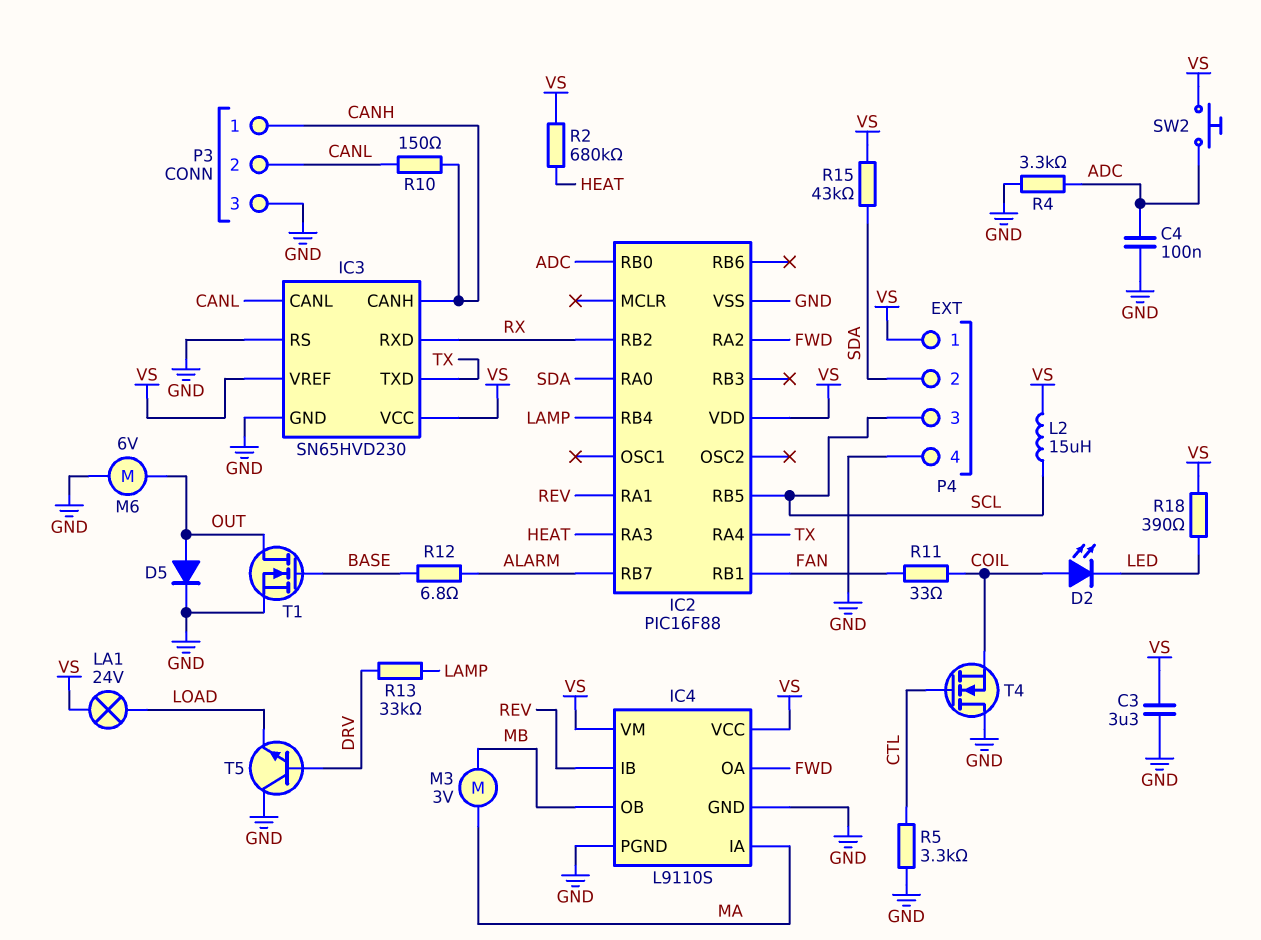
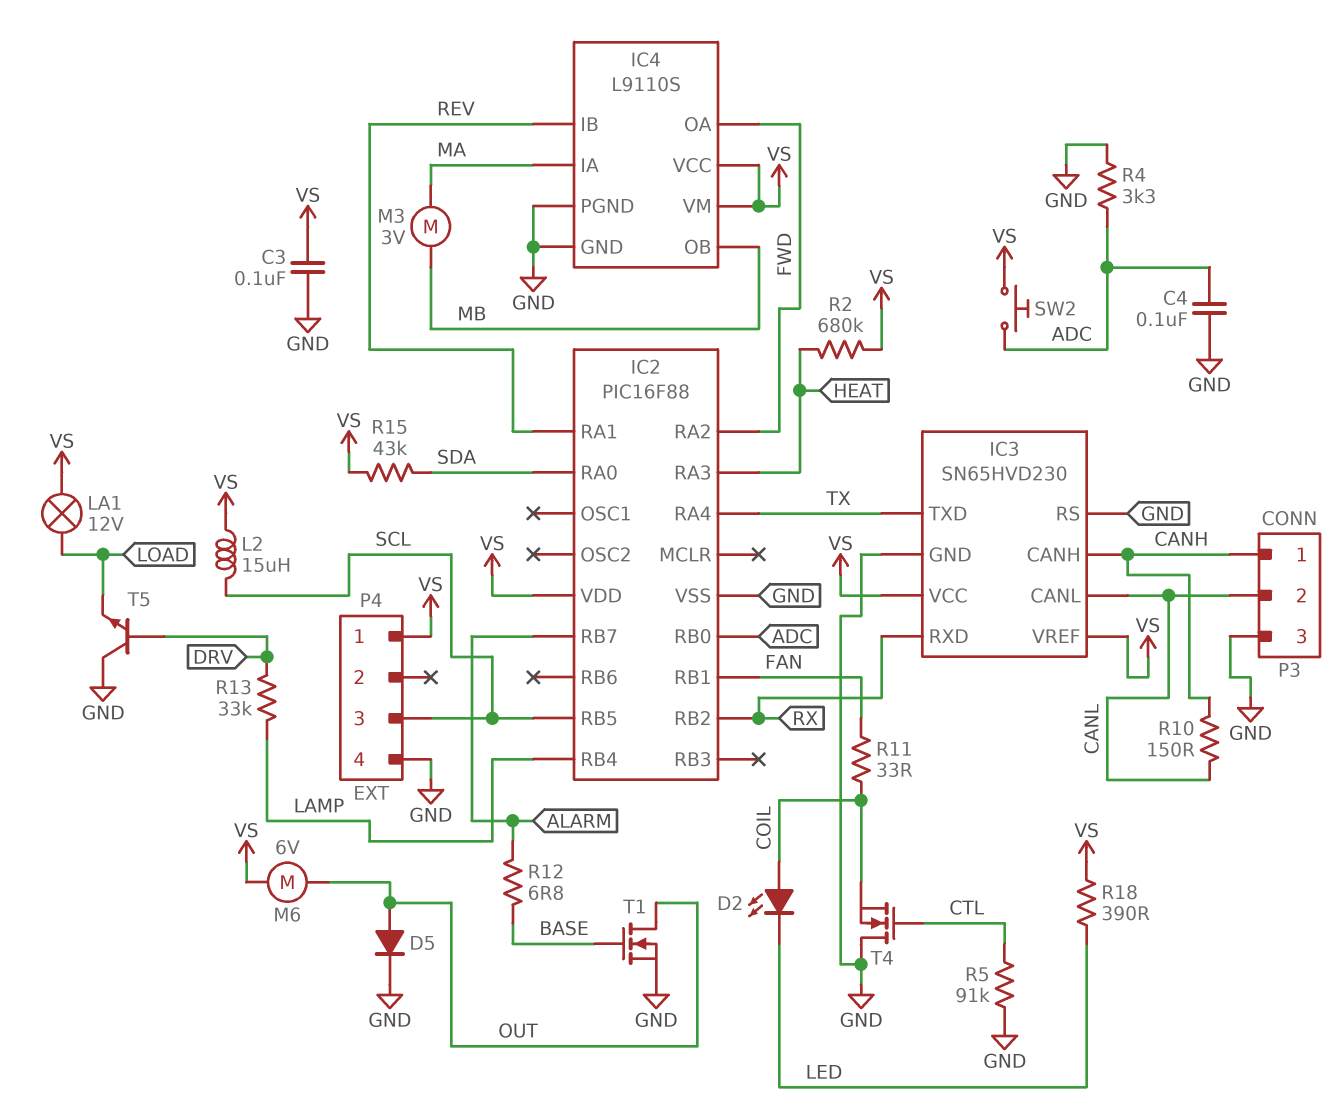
C3: 3.3uF (GND, VS) -> 100nF (GND, VS)
LA1: lamp 24V (LOAD, VS) -> lamp 12V (LOAD, VS)
M6: motor 6V (GND, OUT) -> motor 6V (OUT, VS)
P4 pin 2: SDA -> none
R5: 3.3k (CTL, GND) -> 91k (CTL, GND)

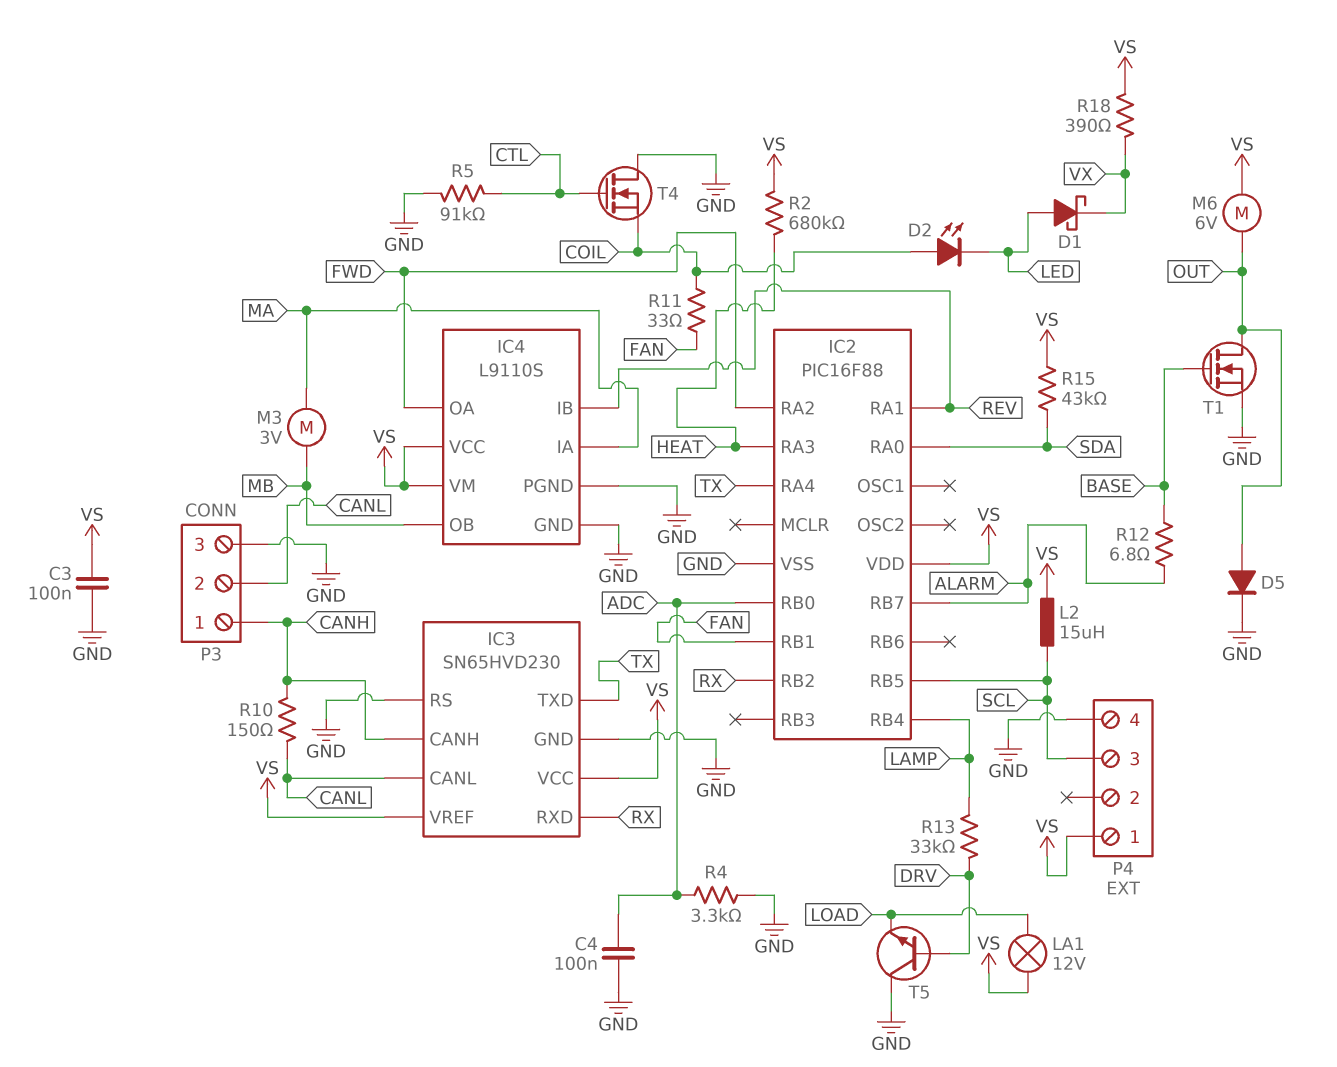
D1: none -> schottky (A LED, K VX)
R18: 390 (LED, VS) -> 390 (VS, VX)
SW2: button (ADC, VS) -> none

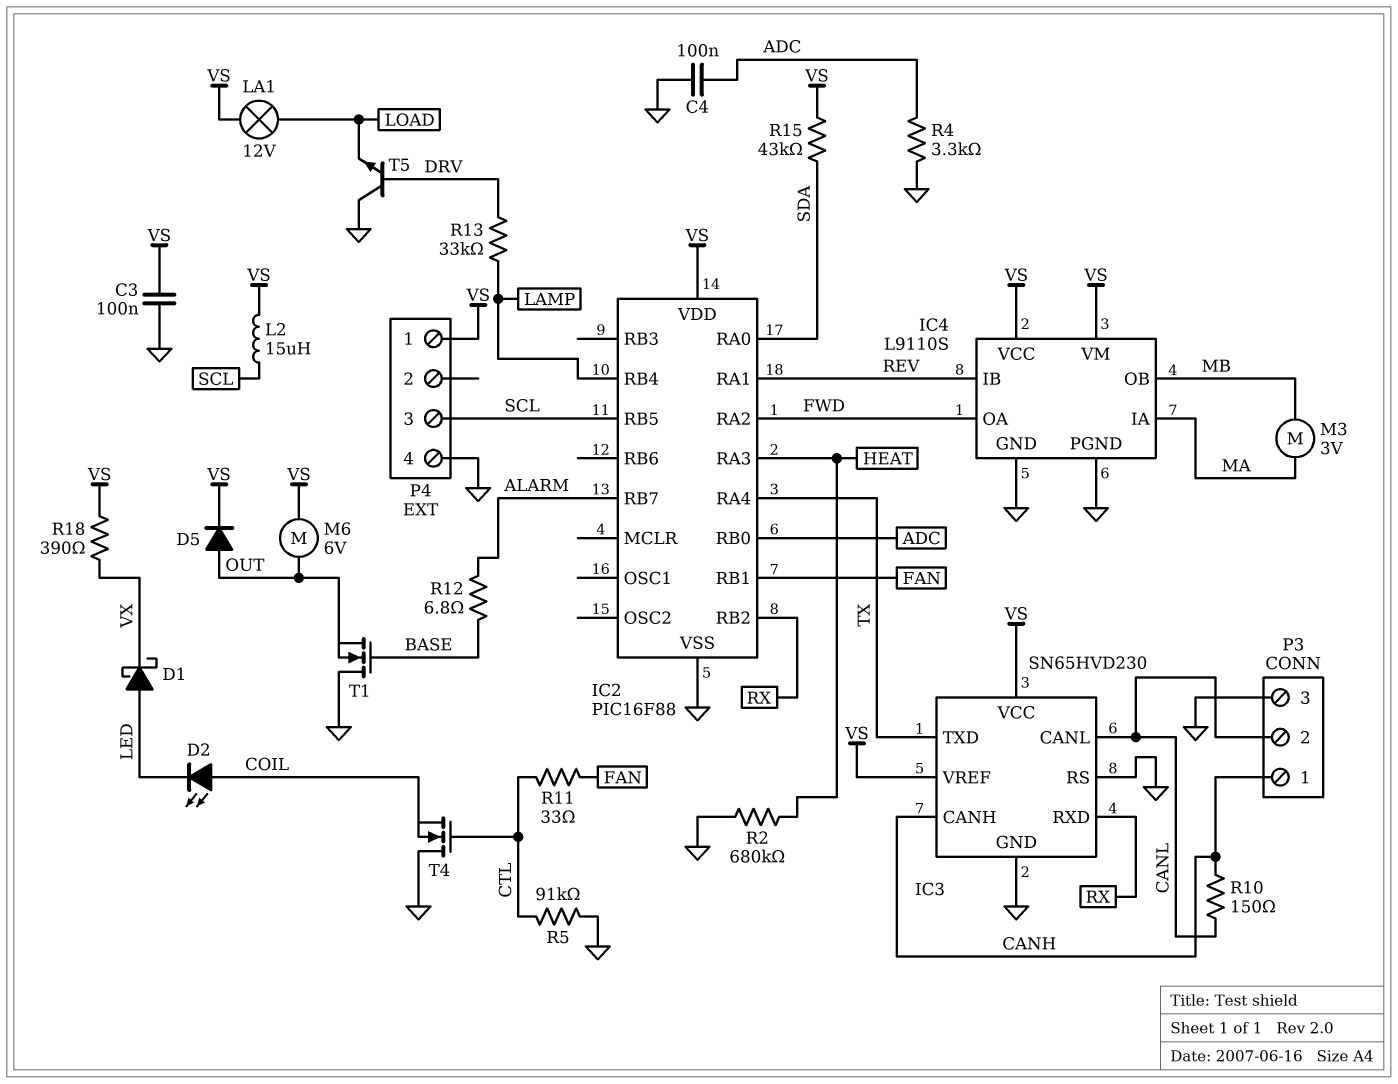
D5: diode (A OUT, K GND) -> diode (A OUT, K VS)
R2: 680k (HEAT, VS) -> 680k (GND, HEAT)
R11: 33 (COIL, FAN) -> 33 (CTL, FAN)
T1: NMOS (G BASE, D OUT, S GND) -> NMOS (G BASE, D GND, S OUT)

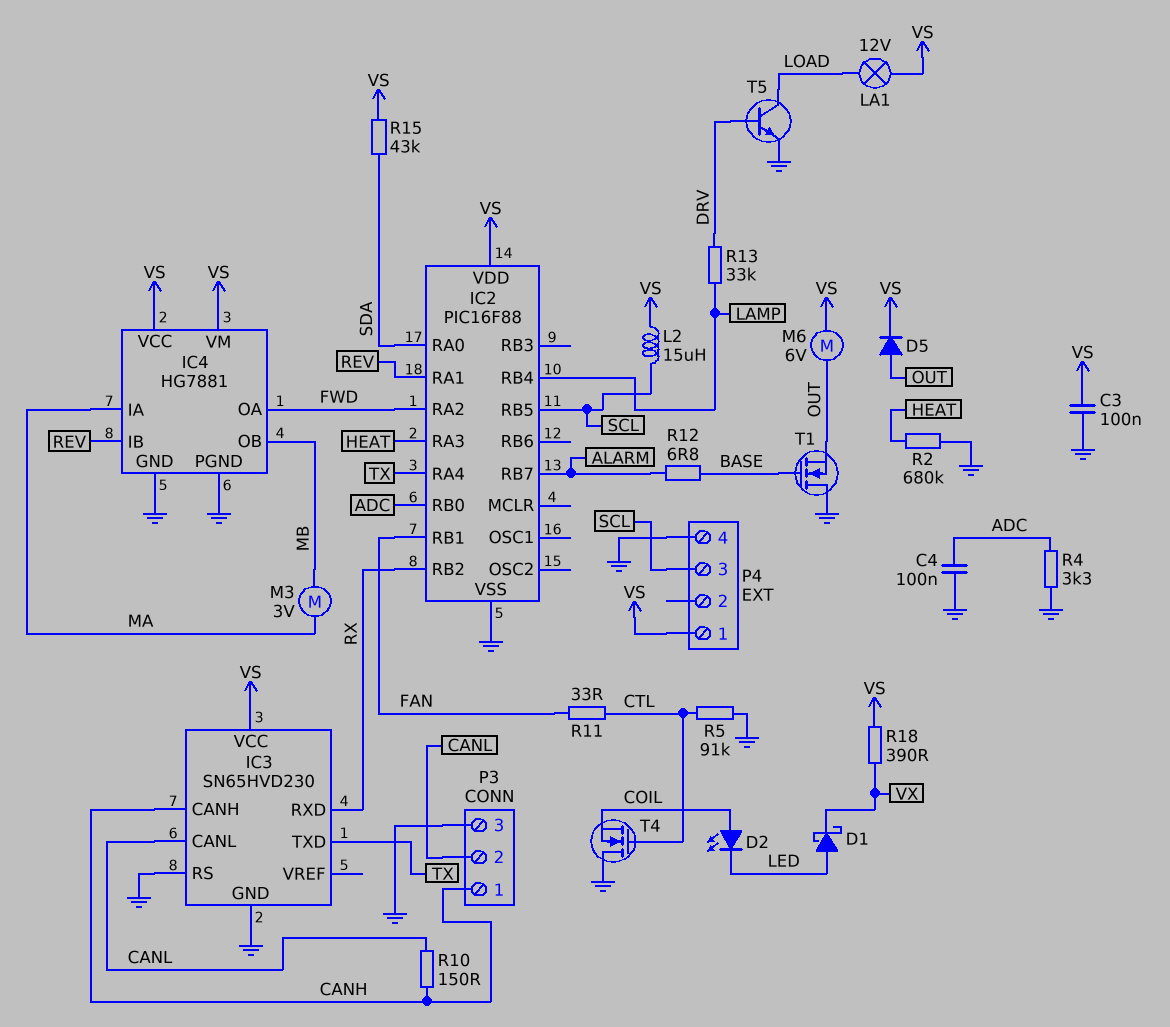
IC3 pin VREF: VS -> none
IC4: L9110S -> HG7881
T5: NPN (B DRV, C GND, E LOAD) -> NPN (B DRV, C LOAD, E GND)

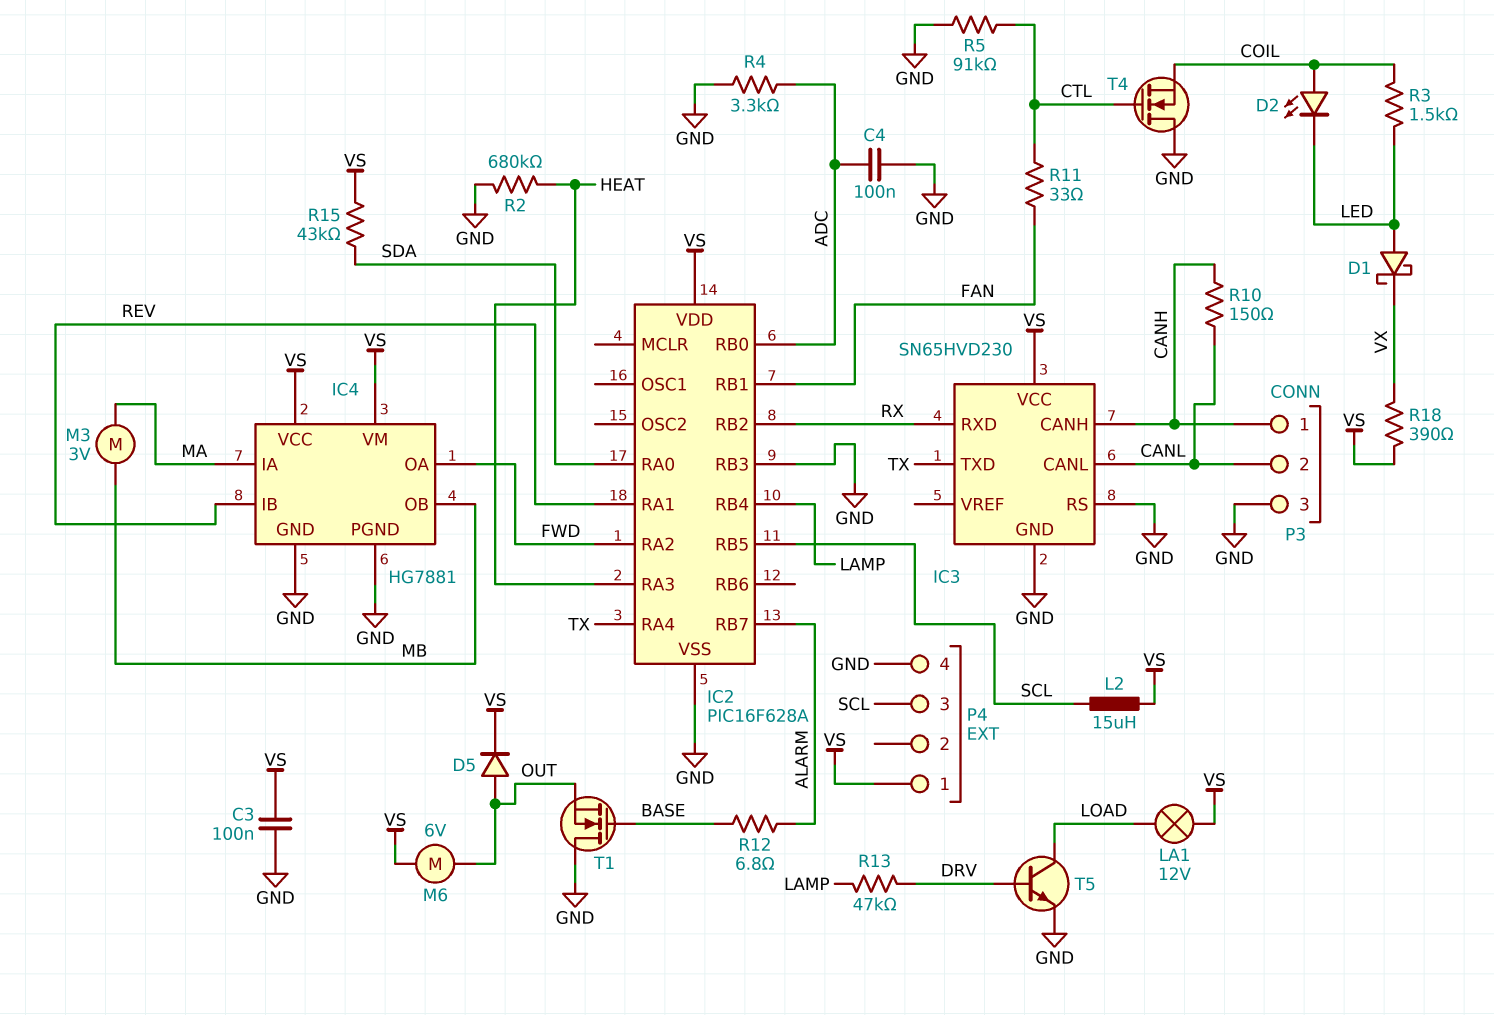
IC2: PIC16F88 -> PIC16F628A
IC2 pin RB3: none -> GND
R3: none -> 1.5k (COIL, LED)
R13: 33k (DRV, LAMP) -> 47k (DRV, LAMP)

